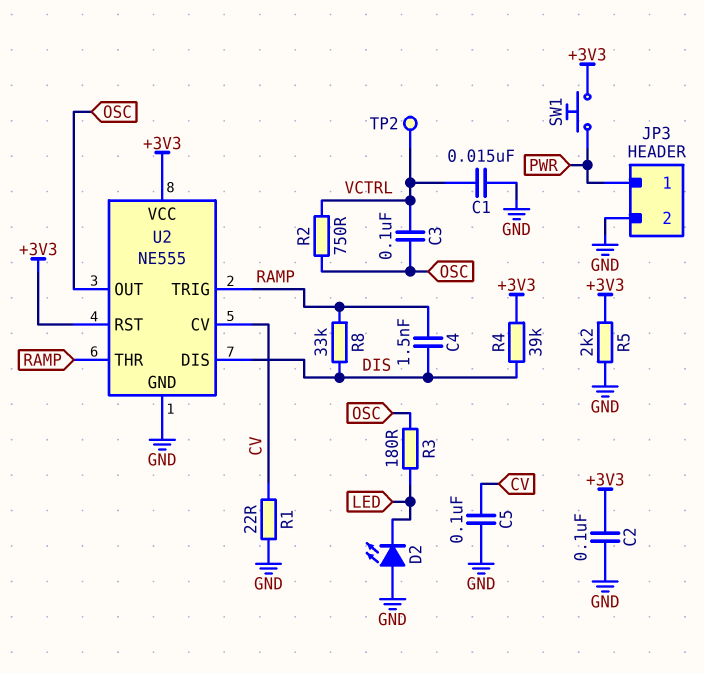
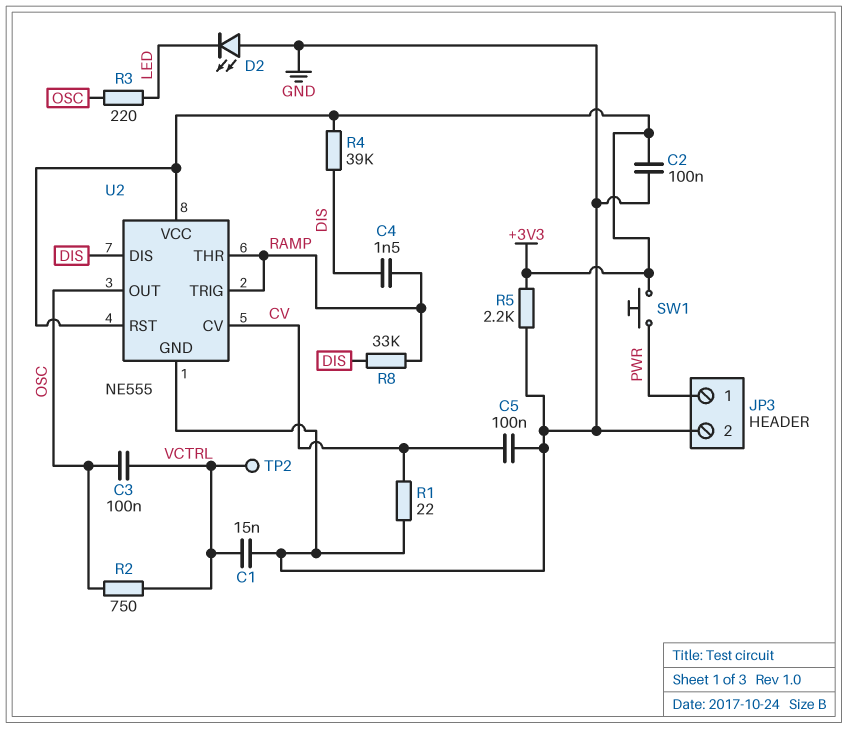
R3: 180 (LED, OSC) -> 220 (LED, OSC)

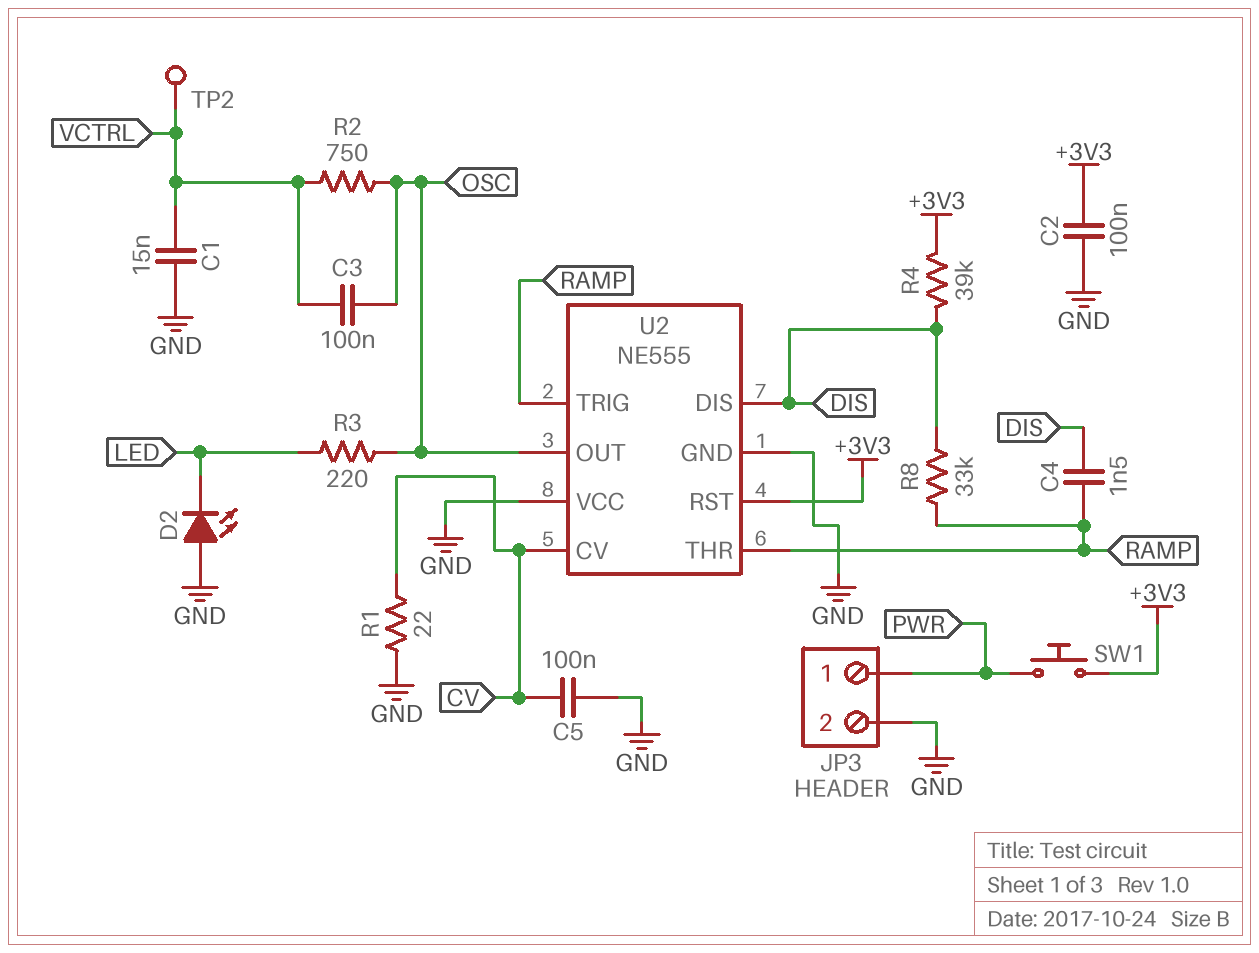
R5: 2.2k (+3V3, GND) -> none
U2 pin VCC: +3V3 -> GND

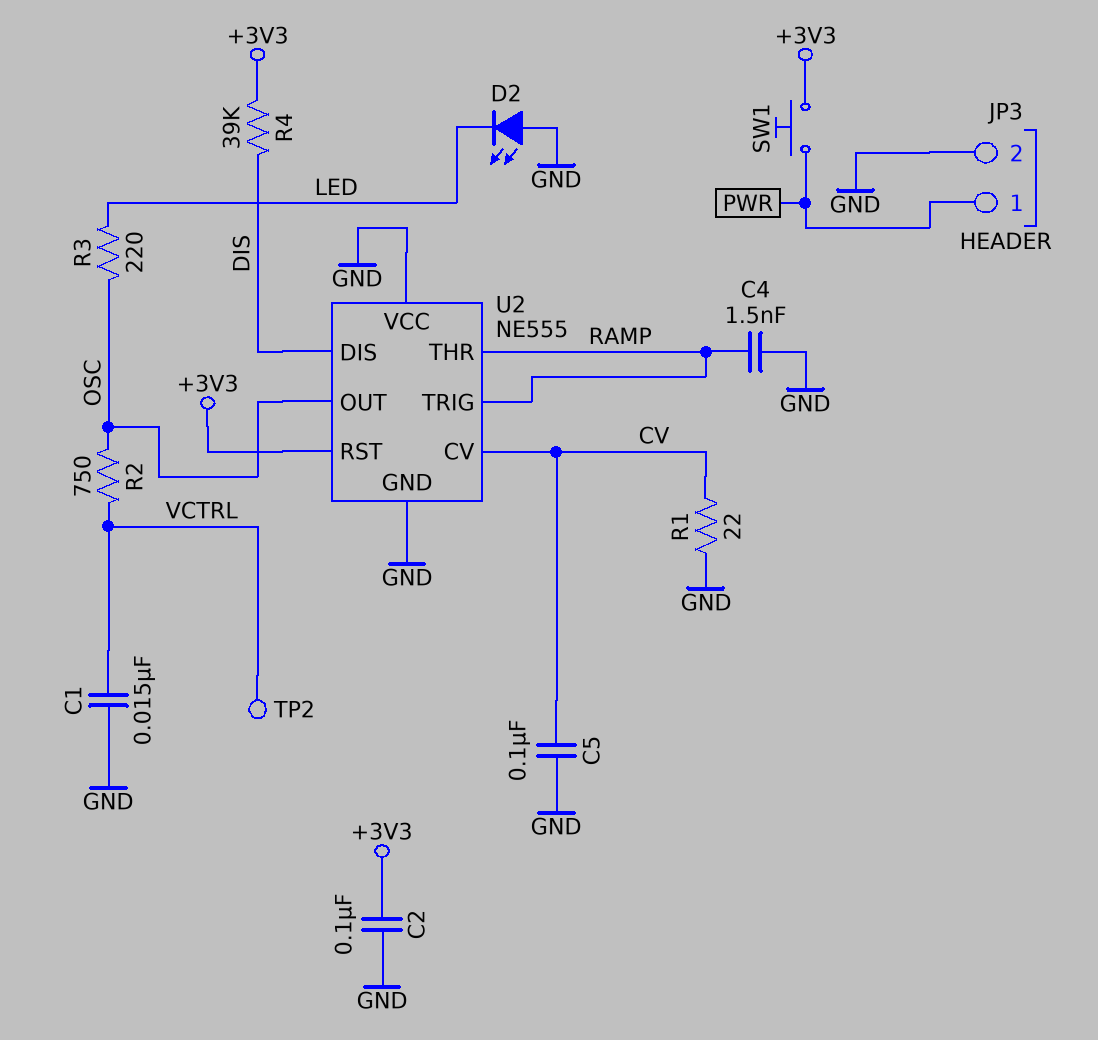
C3: 100nF (OSC, VCTRL) -> none
C4: 1.5nF (DIS, RAMP) -> 1.5nF (GND, RAMP)
R8: 33k (DIS, RAMP) -> none

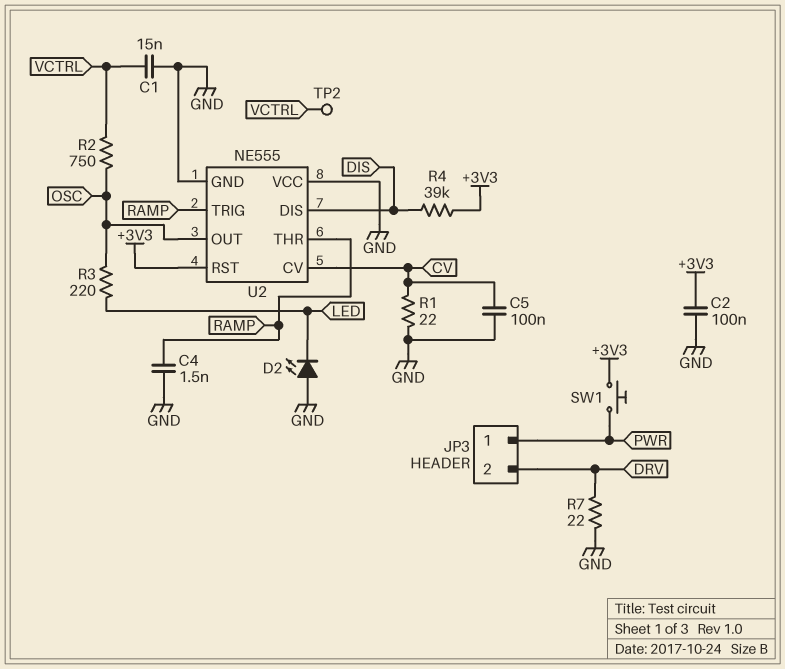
JP3 pin 2: GND -> DRV
R7: none -> 22 (DRV, GND)

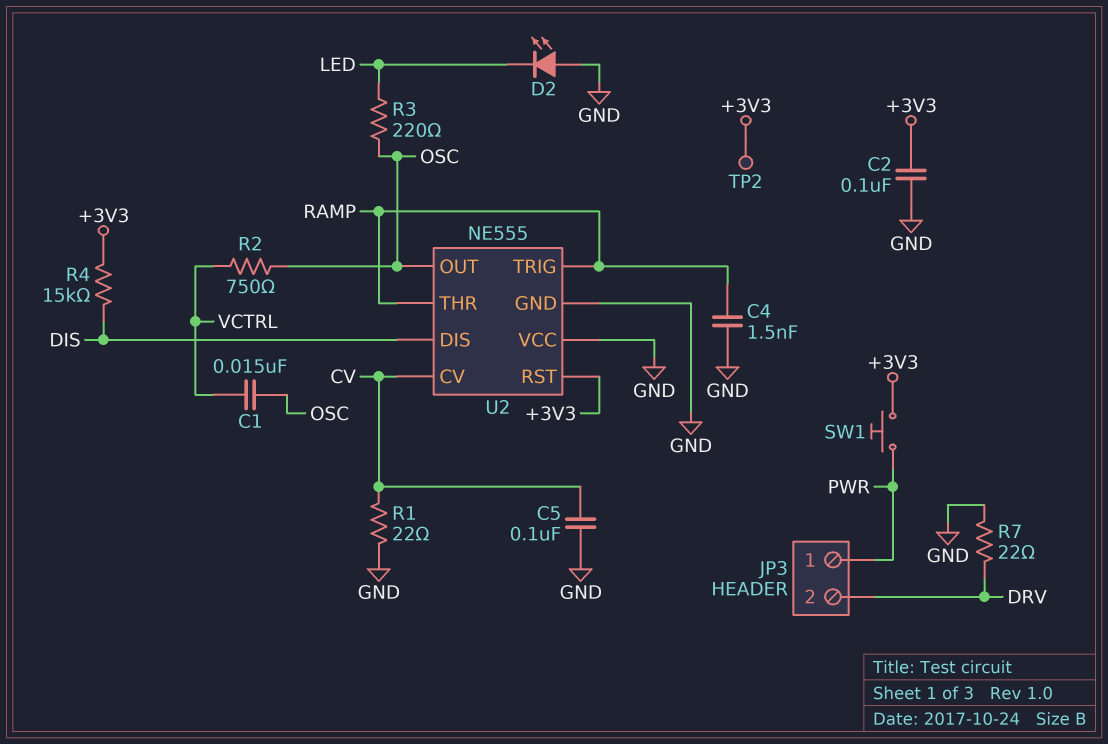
C1: 15nF (GND, VCTRL) -> 15nF (OSC, VCTRL)
R4: 39k (+3V3, DIS) -> 15k (+3V3, DIS)
TP2: test point (VCTRL) -> test point (+3V3)

